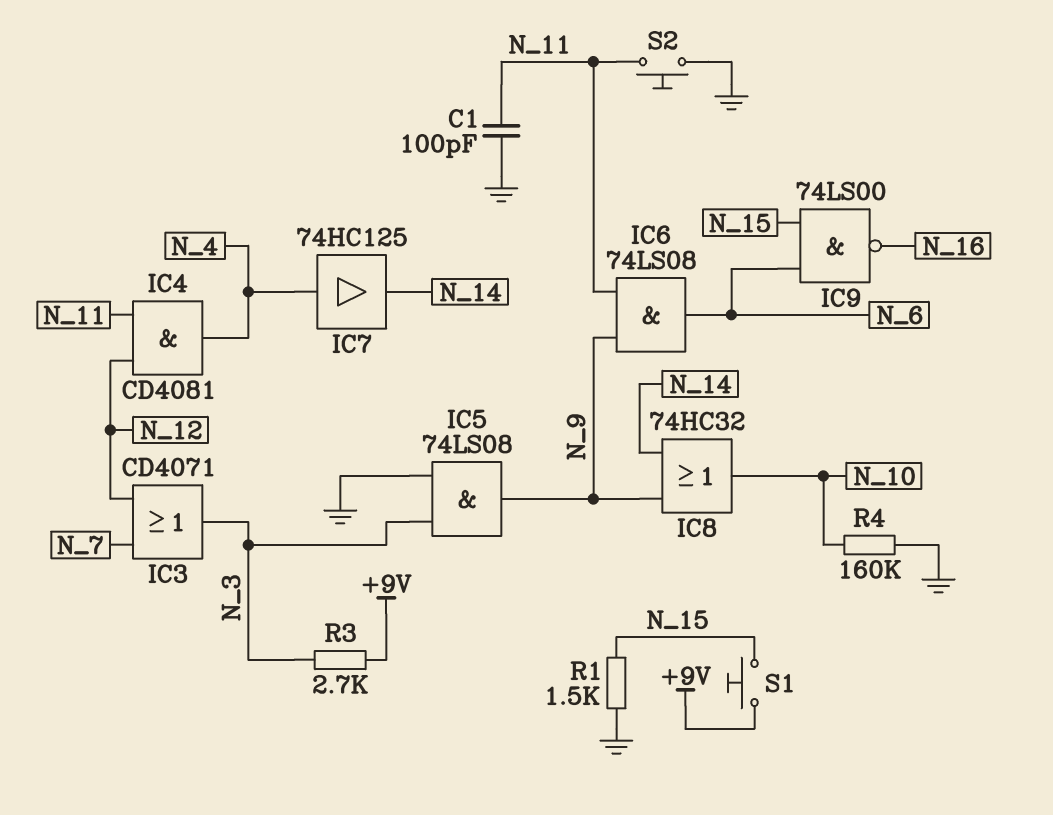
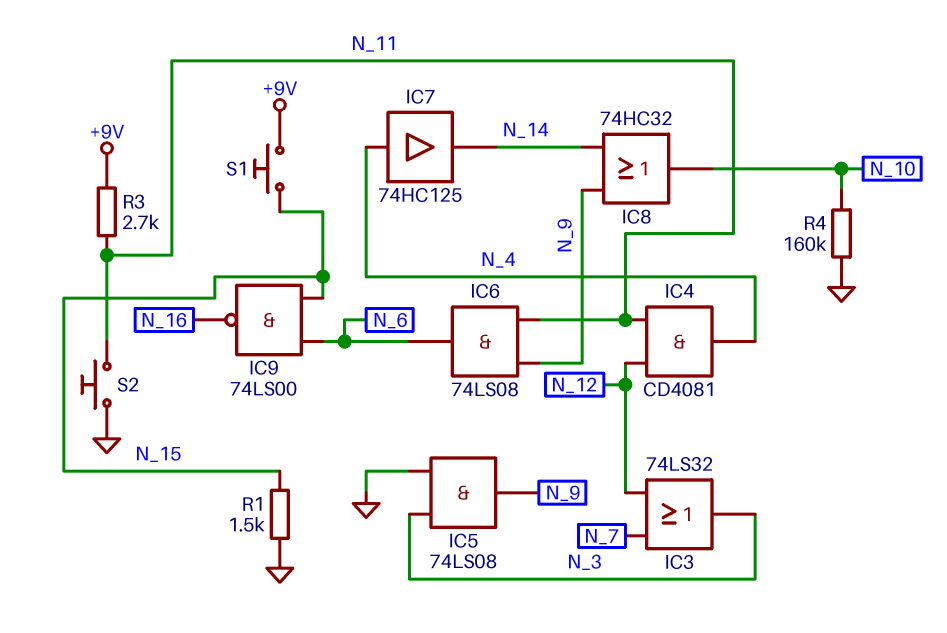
C1: 100pF (GND, N_11) -> none
IC3: OR CD4071 (in N_7, in N_12, out N_3) -> OR 74LS32 (in N_7, in N_12, out N_3)
R3: 2.7k (+9V, N_3) -> 2.7k (+9V, N_11)

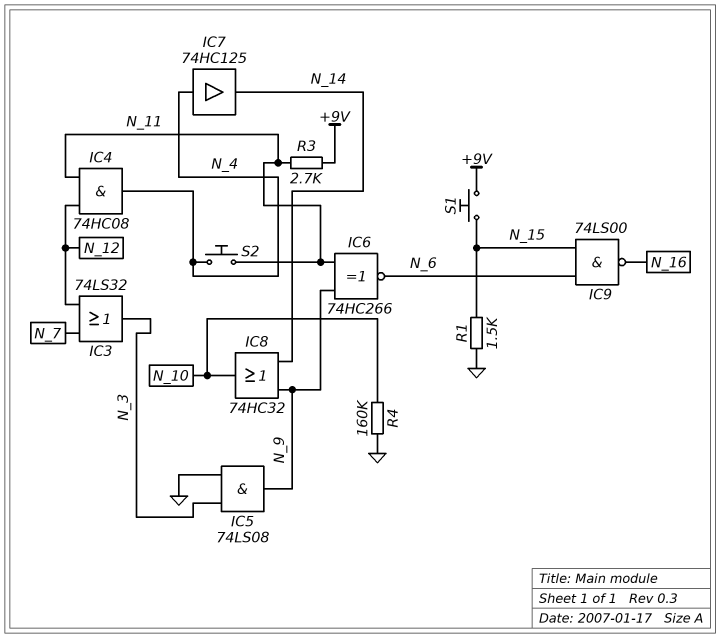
IC4: AND CD4081 (in N_11, in N_12, out N_4) -> AND 74HC08 (in N_11, in N_12, out N_4)
IC6: AND 74LS08 (in N_9, in N_11, out N_6) -> XNOR 74HC266 (in N_9, in N_11, out N_6)
S2: button (GND, N_11) -> button (N_4, N_11)

